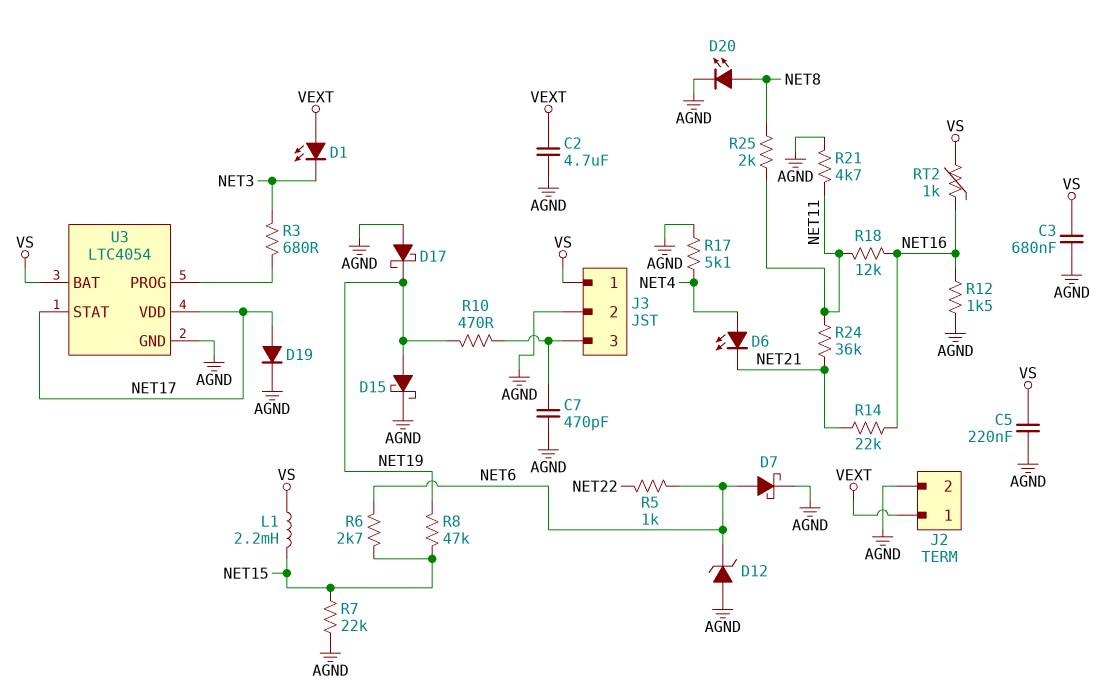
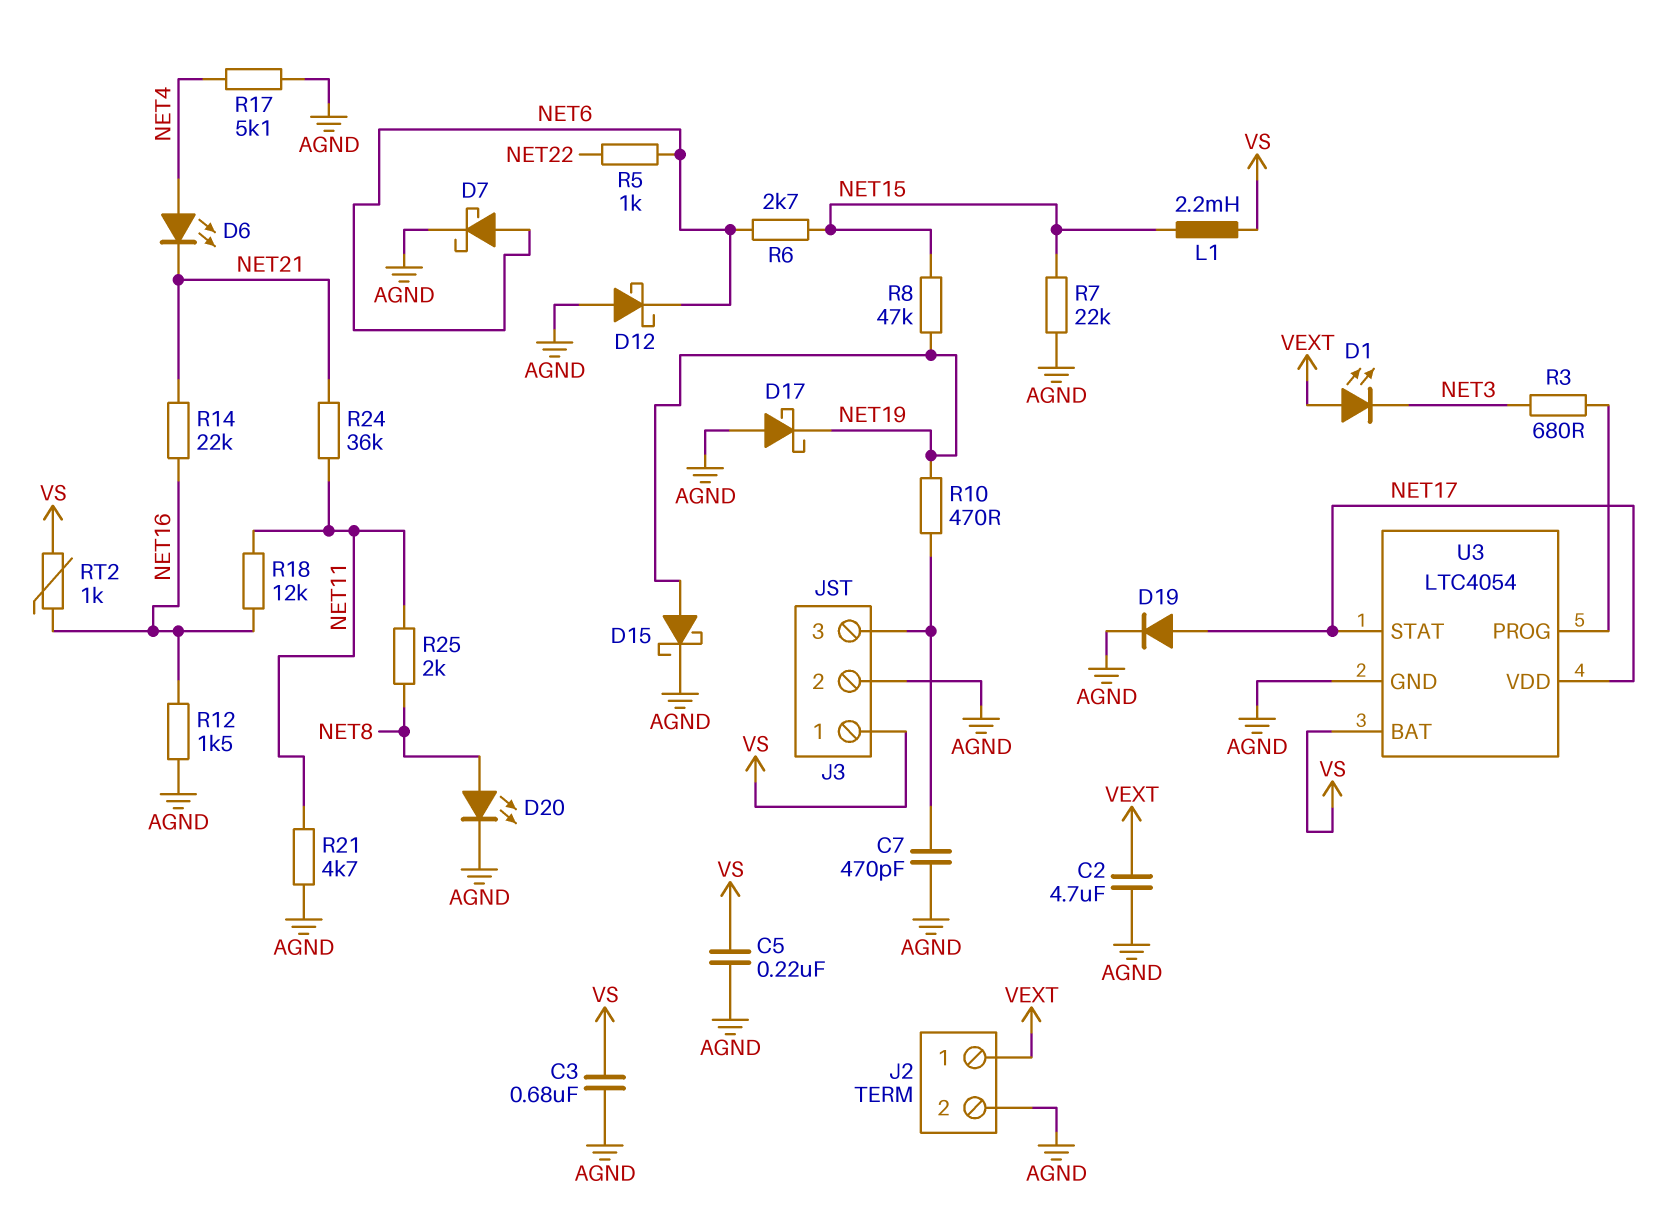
D12: zener (A AGND, K NET6) -> schottky (A AGND, K NET6)

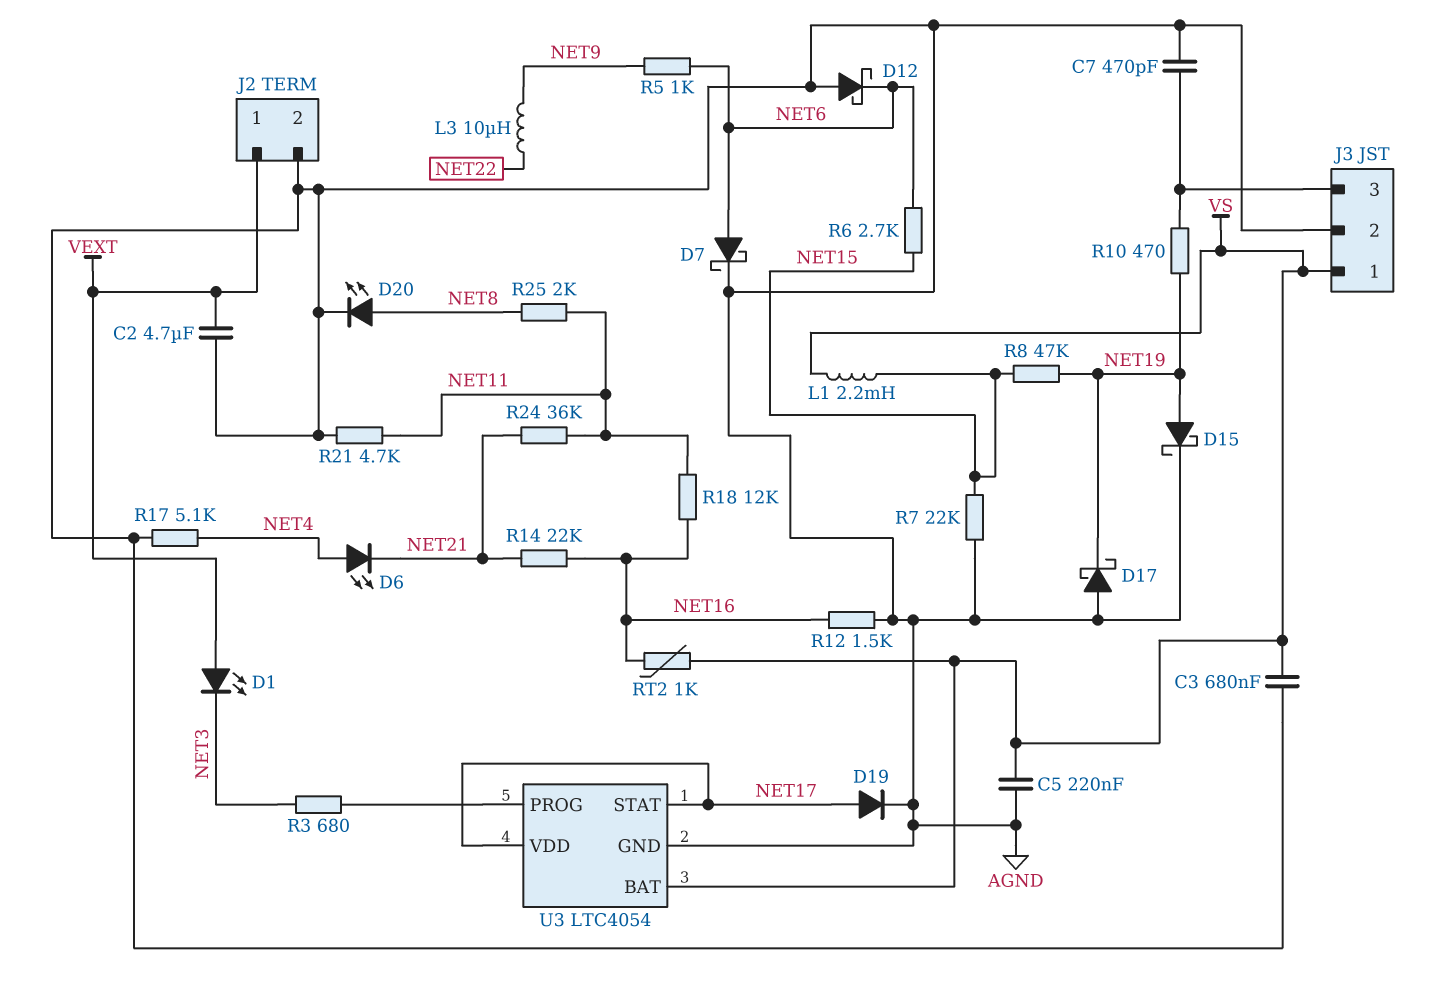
L3: none -> 10uH (NET9, NET22)
R5: 1k (NET6, NET22) -> 1k (NET6, NET9)

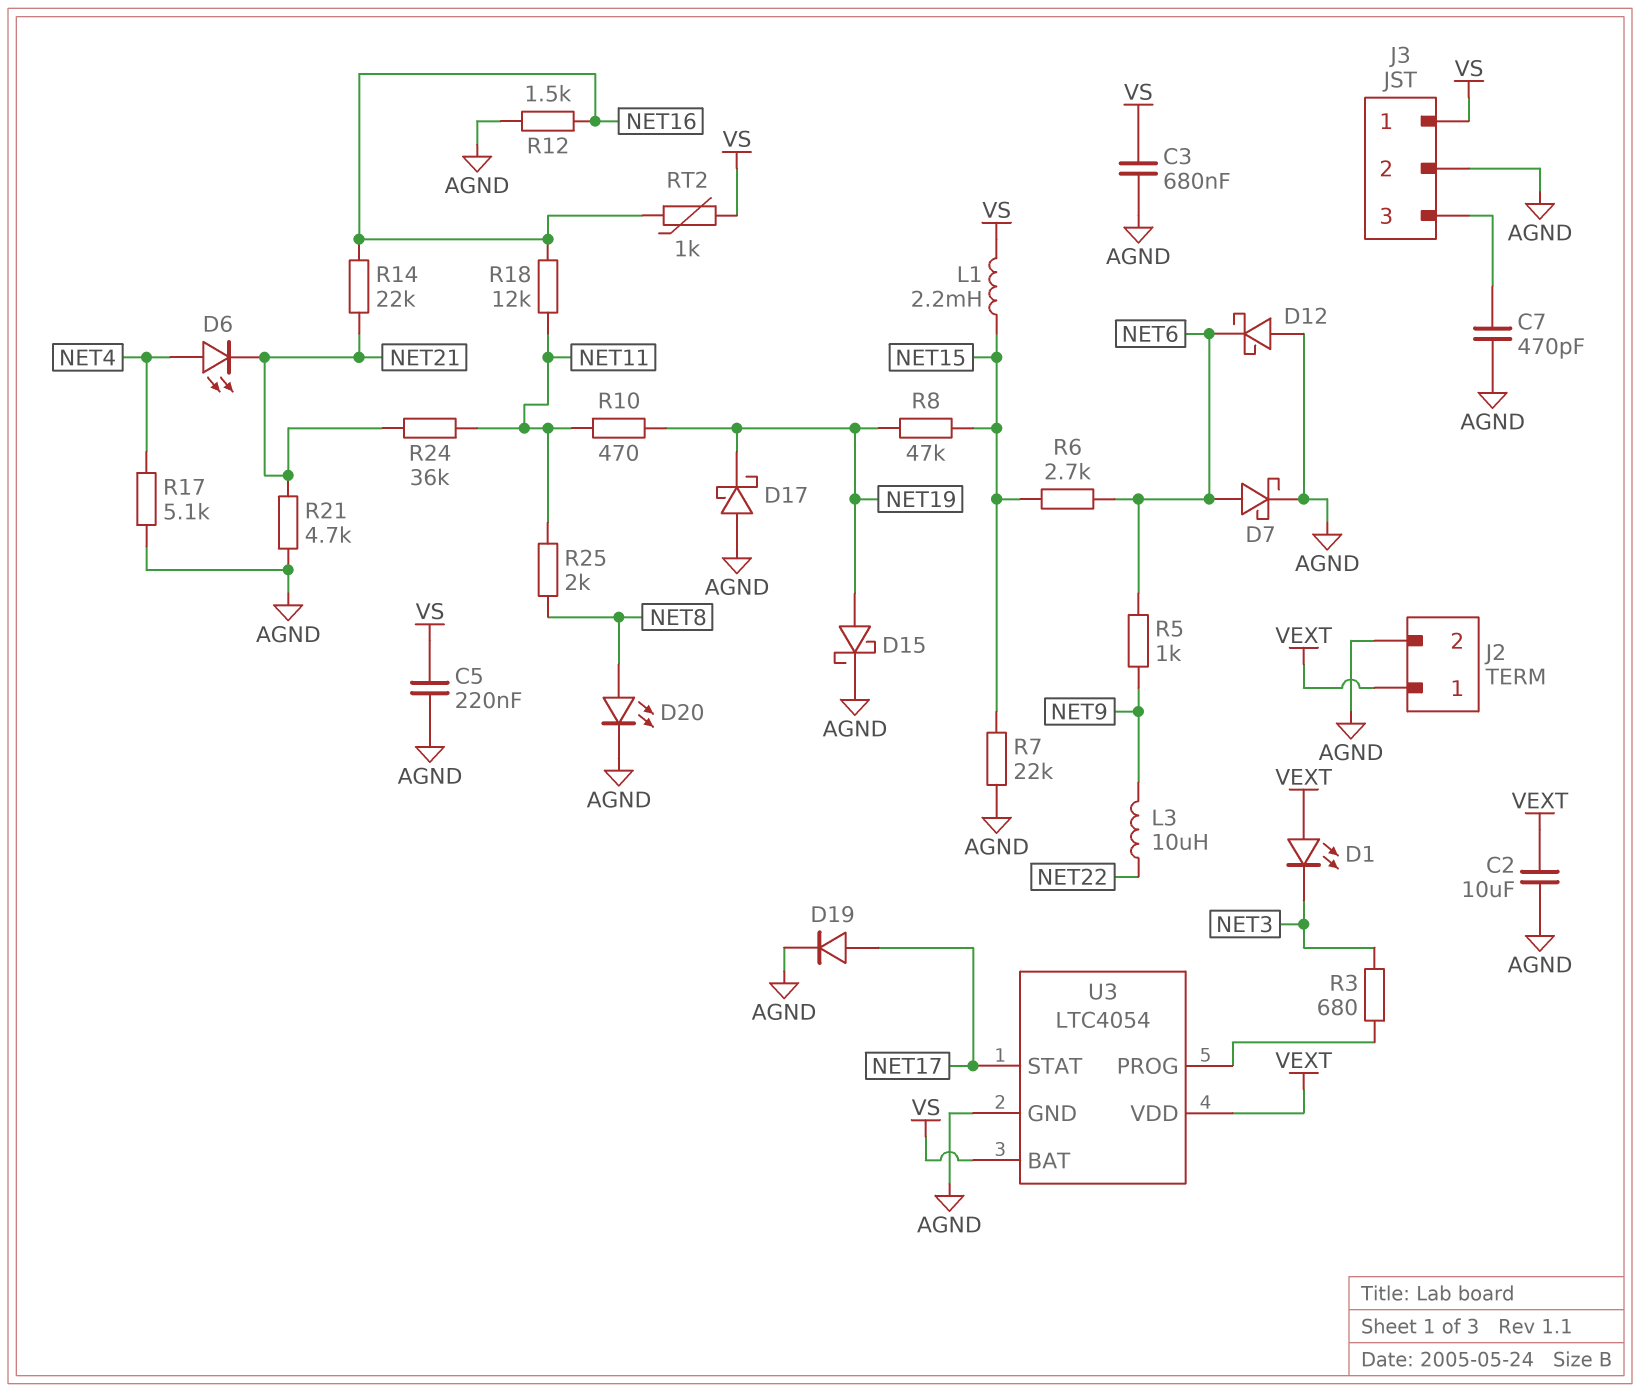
C2: 4.7uF (AGND, VEXT) -> 10uF (AGND, VEXT)
R10: 470 (J3/3, NET19) -> 470 (NET11, NET19)
R21: 4.7k (AGND, NET11) -> 4.7k (AGND, NET21)
U3 pin VDD: NET17 -> VEXT

